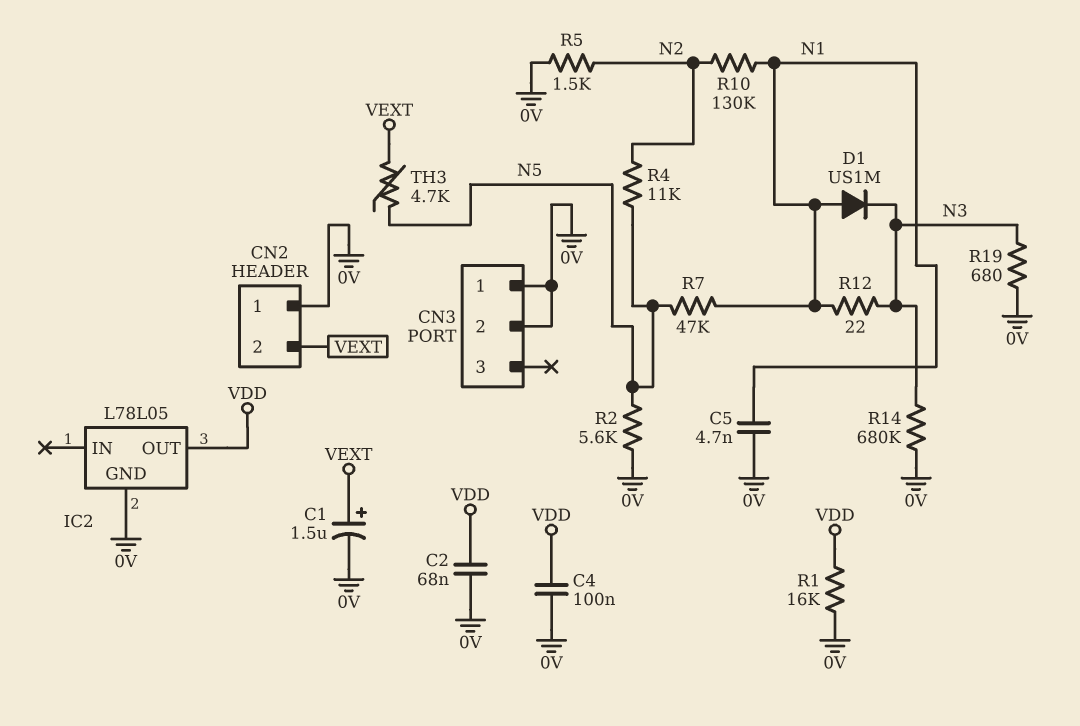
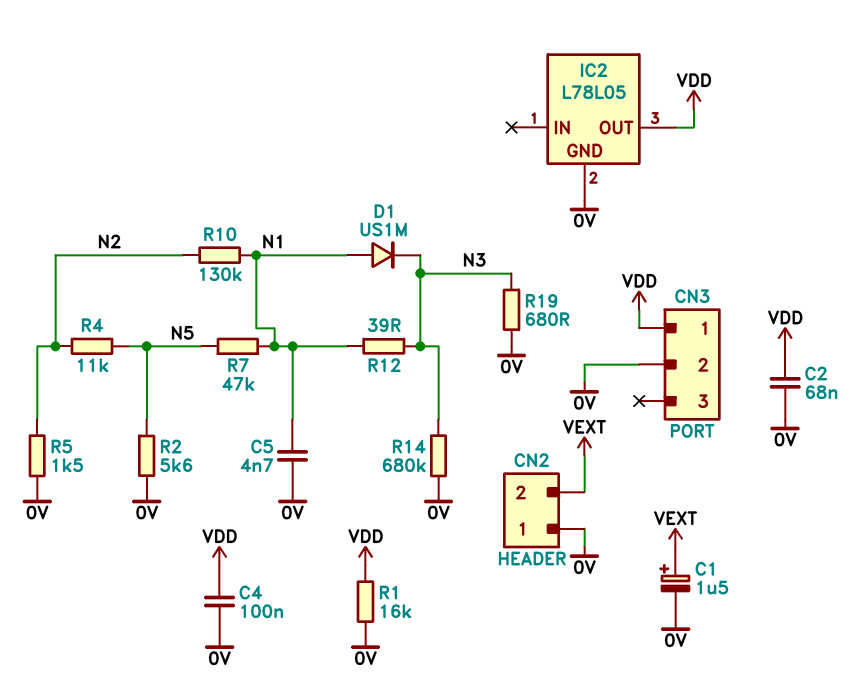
CN3 pin 1: 0V -> VDD
R12: 22 (N1, N3) -> 39 (N1, N3)
TH3: 4.7k (N5, VEXT) -> none

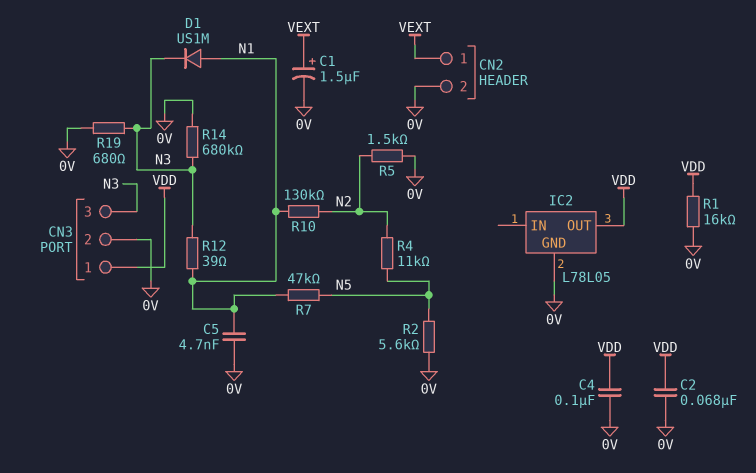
CN2 pin 1: 0V -> VEXT
CN2 pin 2: VEXT -> 0V
CN3 pin 3: none -> N3

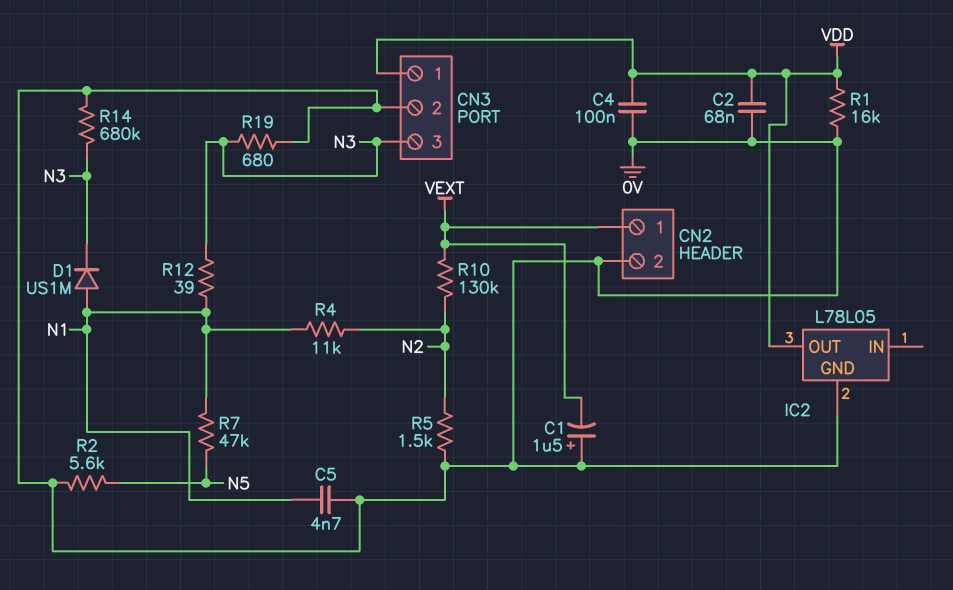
C1: 1.5uF (plus VEXT, minus 0V) -> 1.5uF (plus 0V, minus VEXT)
R4: 11k (N2, N5) -> 11k (N1, N2)
R10: 130k (N1, N2) -> 130k (N2, VEXT)

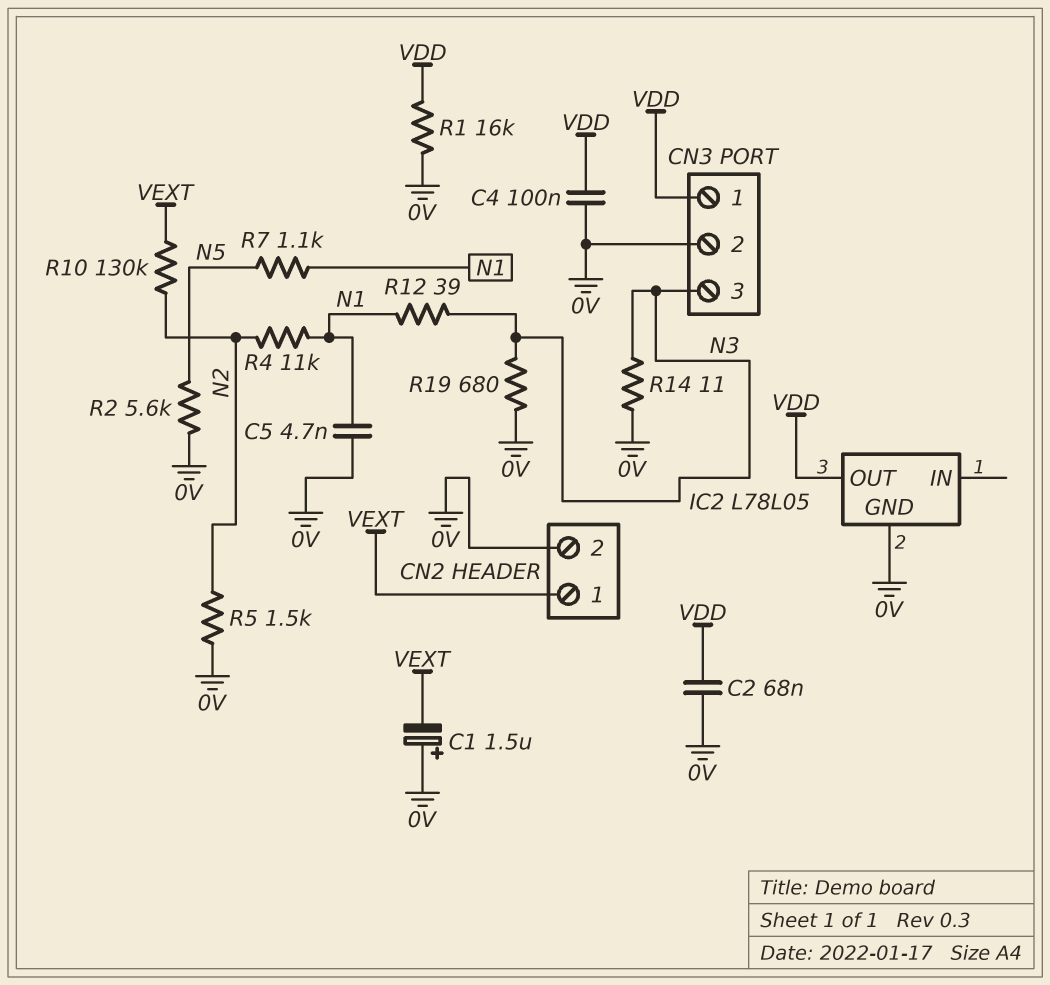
D1: diode US1M (A N1, K N3) -> none
R7: 47k (N1, N5) -> 1.1k (N1, N5)
R14: 680k (0V, N3) -> 11 (0V, N3)

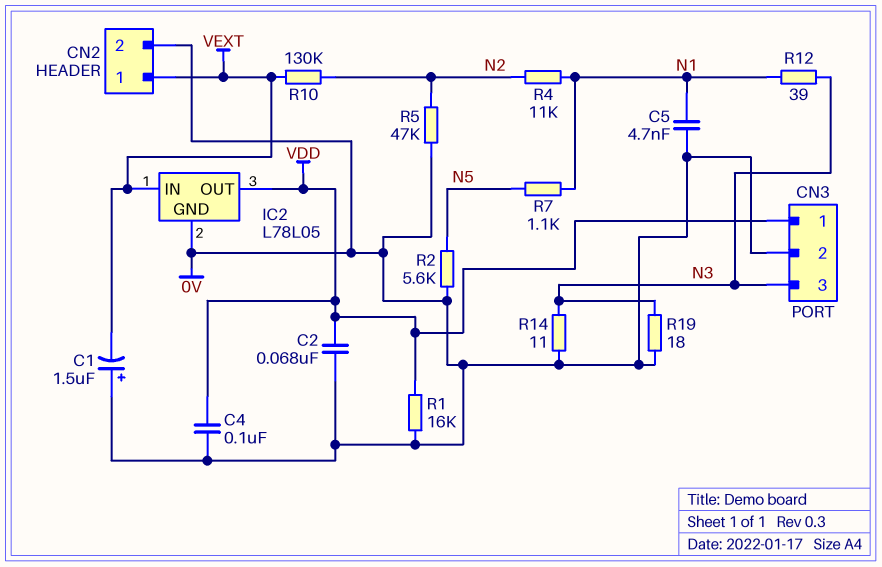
IC2 pin IN: none -> VEXT
R5: 1.5k (0V, N2) -> 47k (0V, N2)
R19: 680 (0V, N3) -> 18 (0V, N3)

